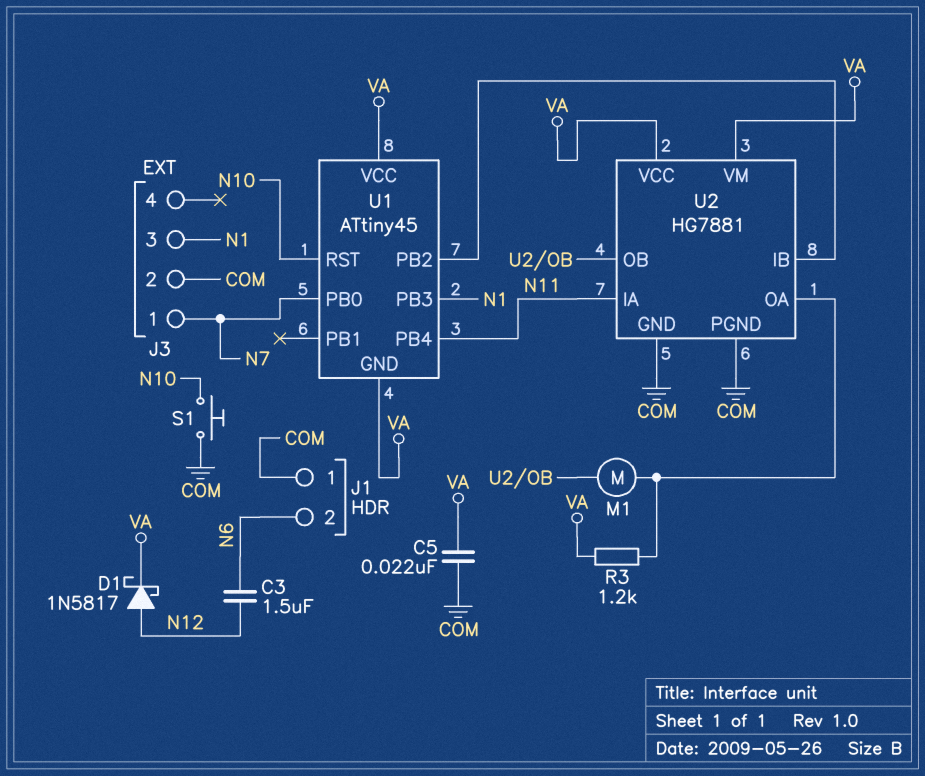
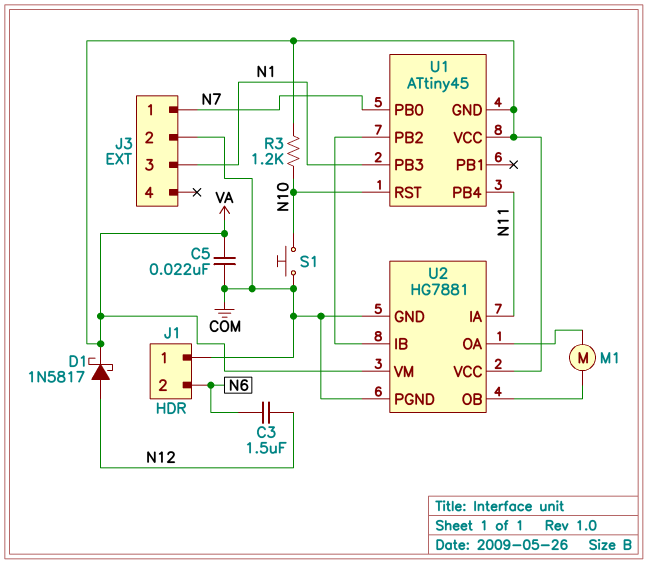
R3: 1.2k (U2/OA, VA) -> 1.2k (N10, VA)

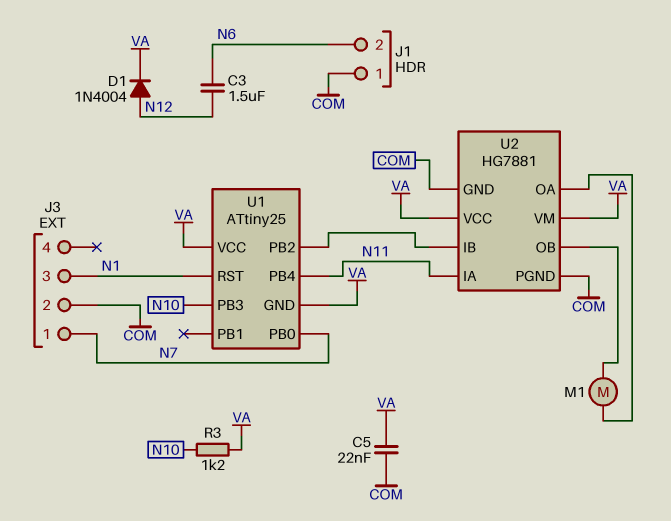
D1: schottky 1N5817 (A N12, K VA) -> diode 1N4004 (A N12, K VA)
S1: button (COM, N10) -> none
U1: ATtiny45 -> ATtiny25
U1 pin PB3: N1 -> N10
U1 pin RST: N10 -> N1

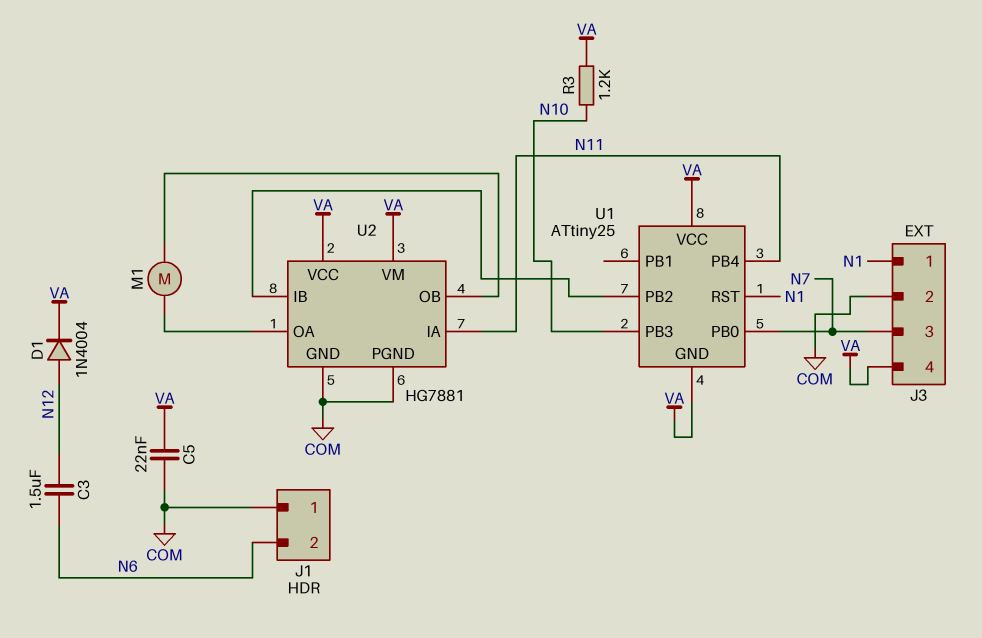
J3 pin 1: N7 -> N1
J3 pin 3: N1 -> N7
J3 pin 4: none -> VA

